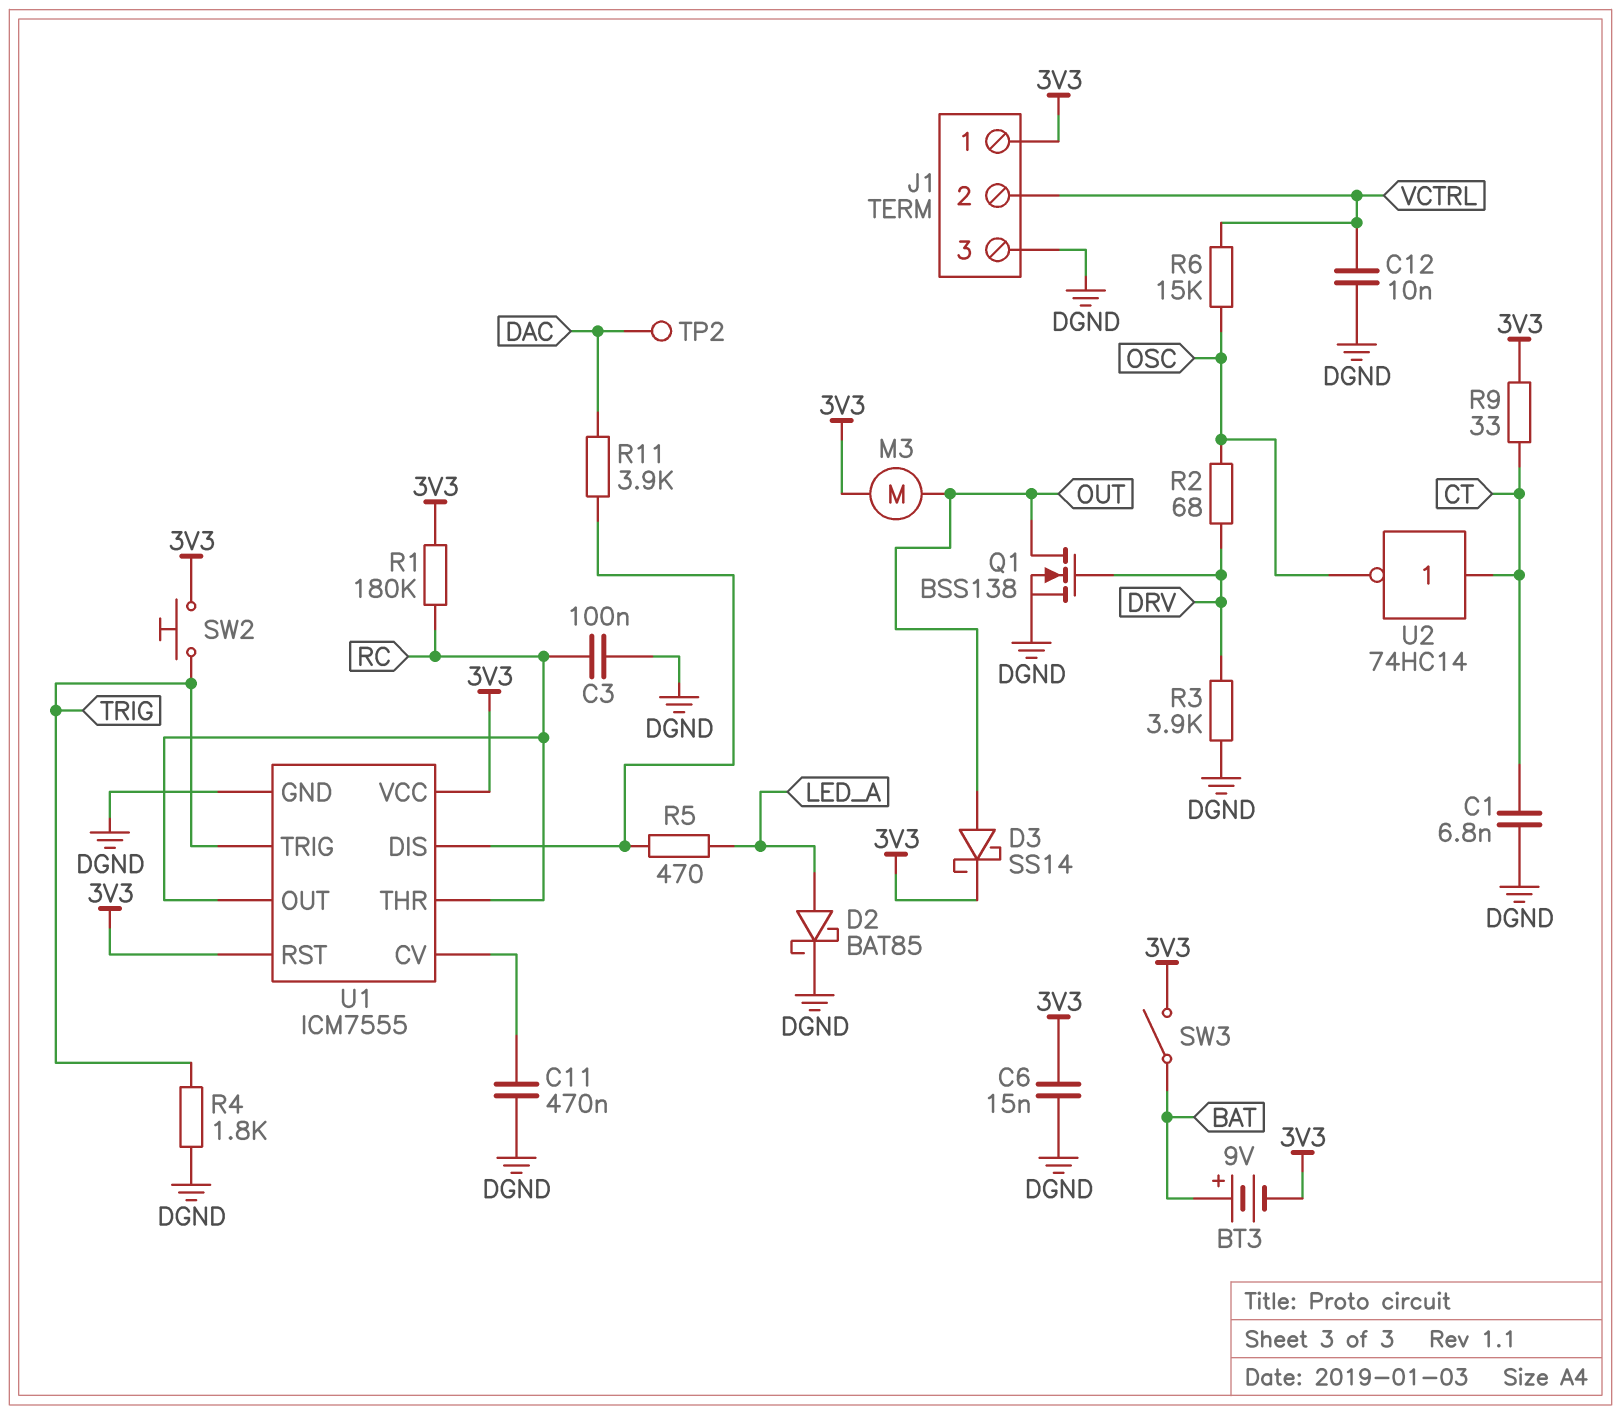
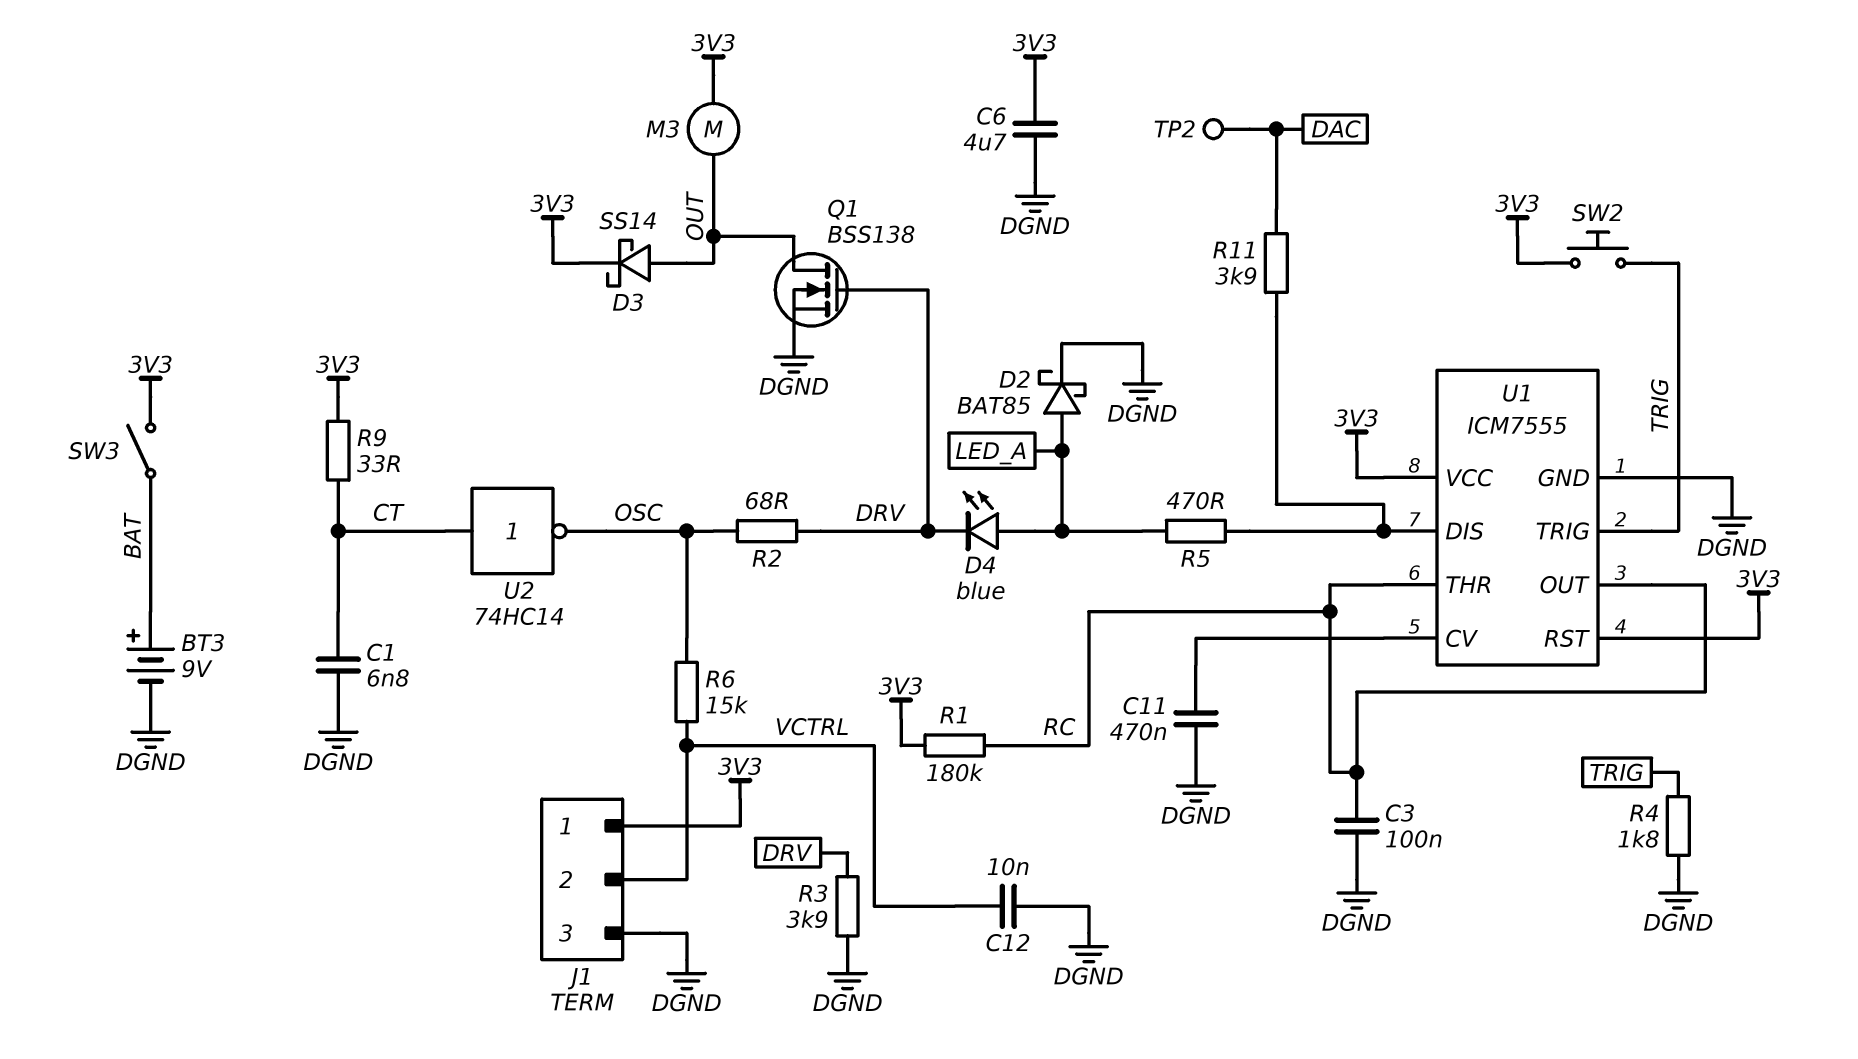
BT3: 9V (plus BAT, minus 3V3) -> 9V (plus BAT, minus DGND)
C6: 15nF (3V3, DGND) -> 4.7uF (3V3, DGND)
D4: none -> LED blue (A LED_A, K DRV)

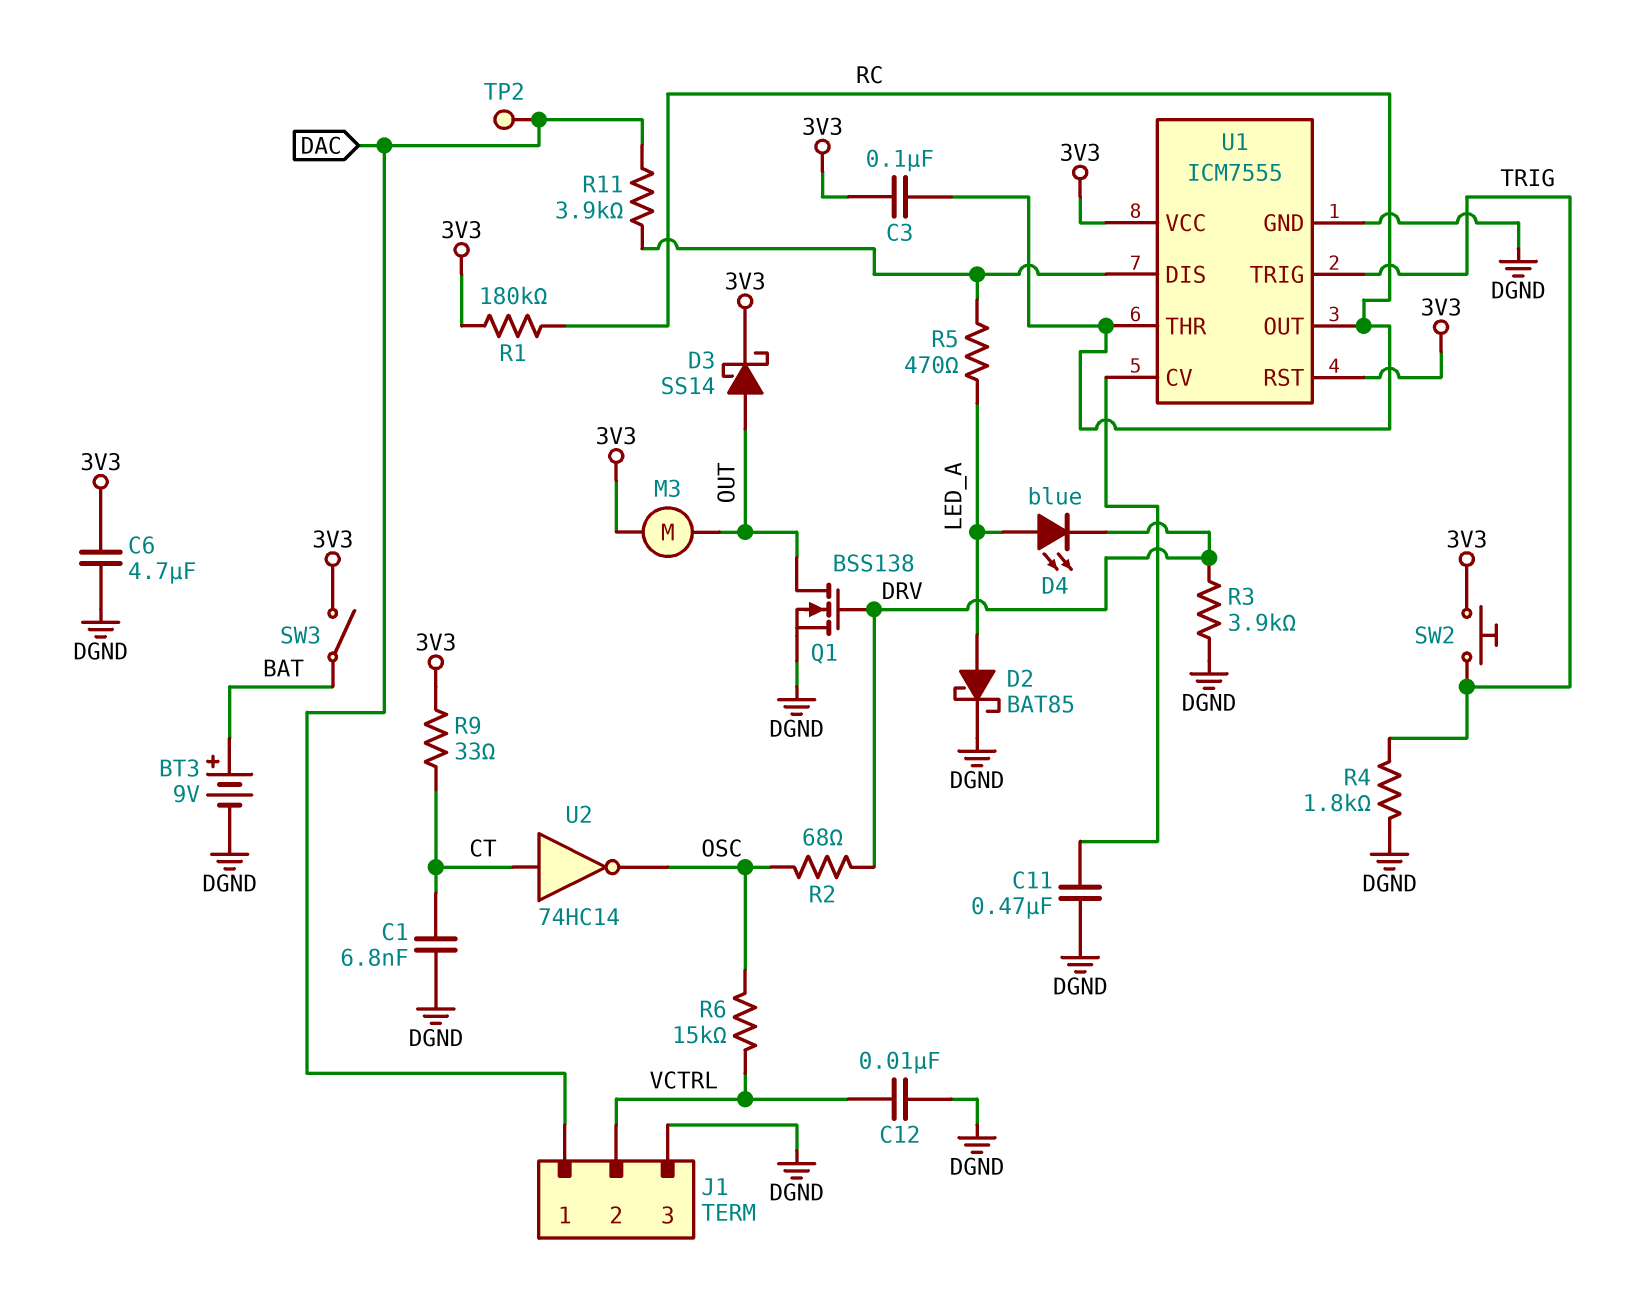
C3: 100nF (DGND, RC) -> 100nF (3V3, RC)
J1 pin 1: 3V3 -> DAC

